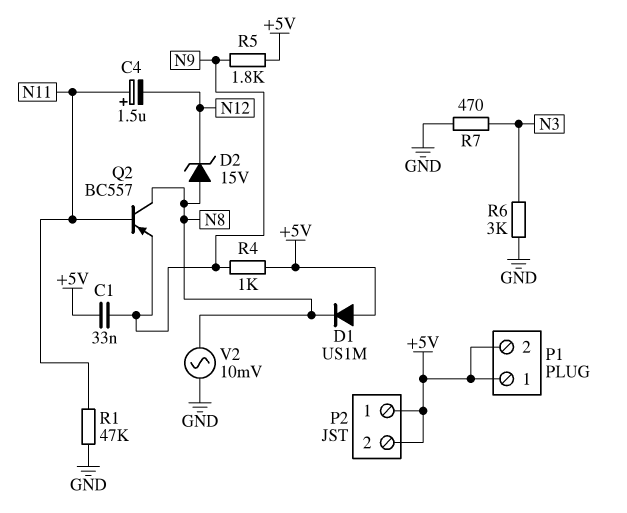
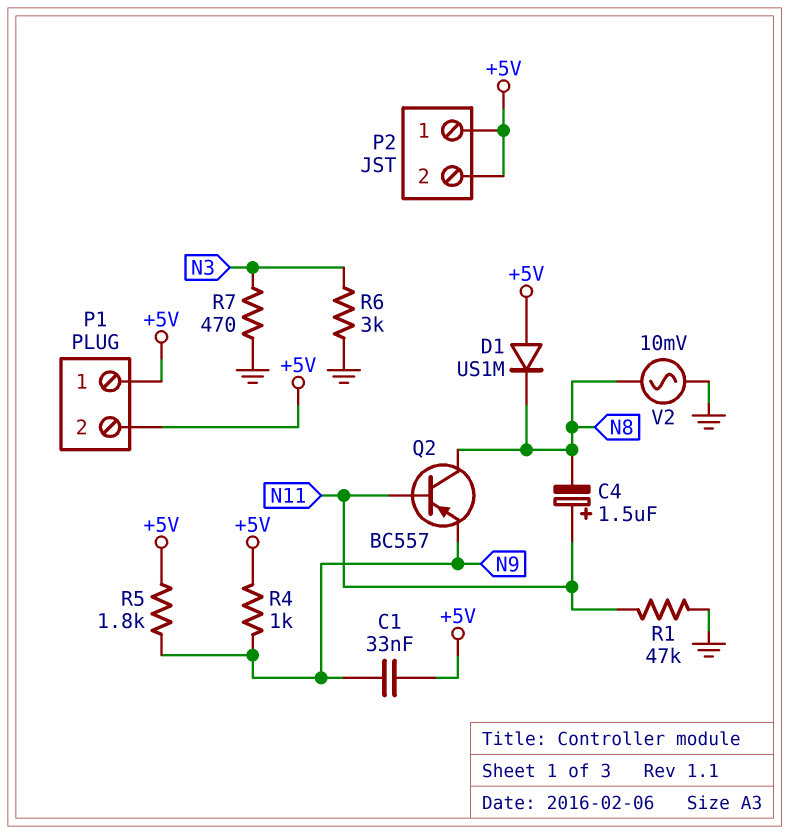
C4: 1.5uF (plus N11, minus N12) -> 1.5uF (plus N11, minus N8)
D2: zener 15V (A N8, K N12) -> none

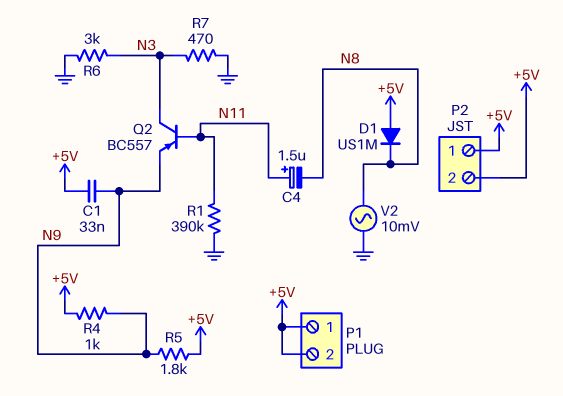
Q2: PNP BC557 (B N11, C N8, E N9) -> PNP BC557 (B N11, C N3, E N9)
R1: 47k (GND, N11) -> 390k (GND, N11)

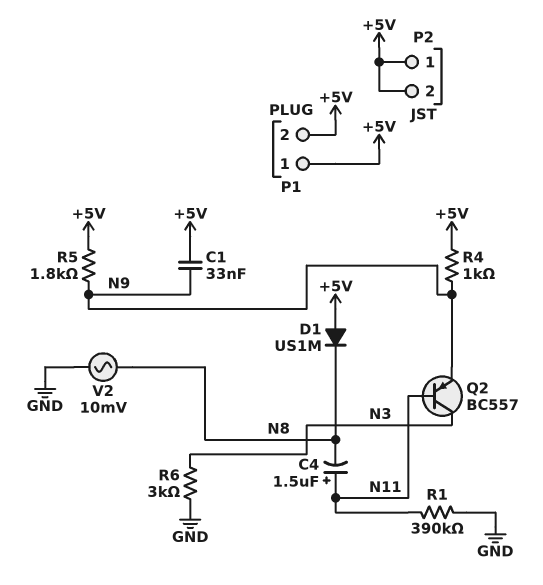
R7: 470 (GND, N3) -> none

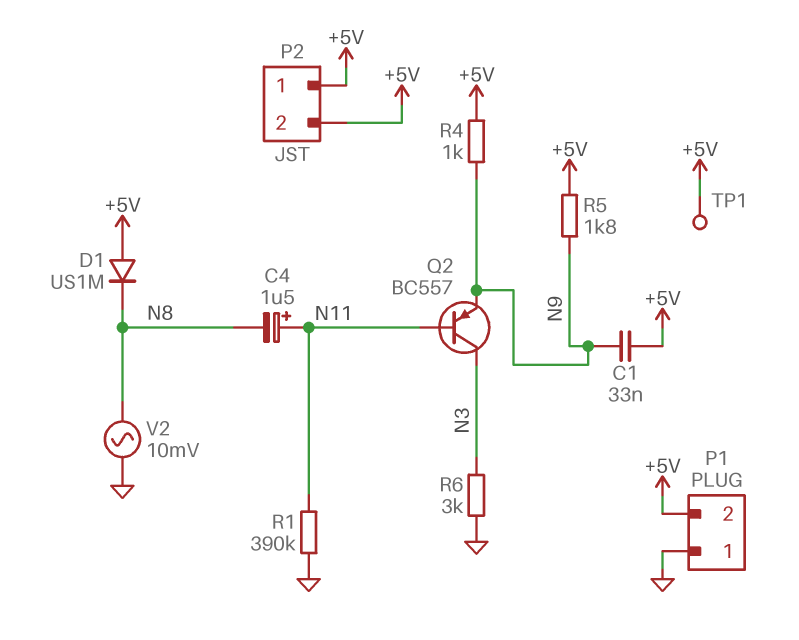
P1 pin 1: +5V -> GND
TP1: none -> test point (+5V)

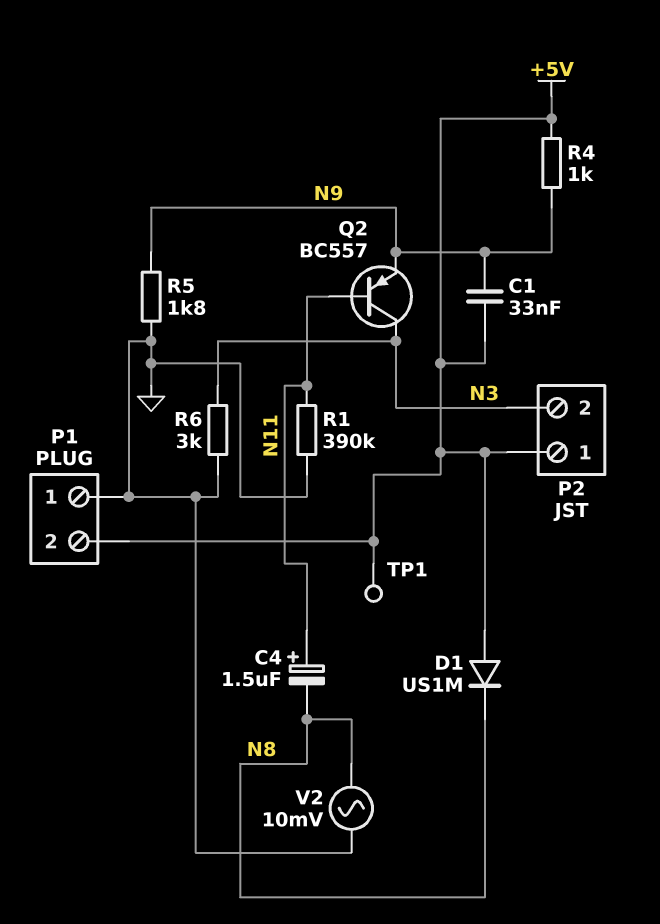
P2 pin 2: +5V -> N3
R5: 1.8k (+5V, N9) -> 1.8k (GND, N9)

